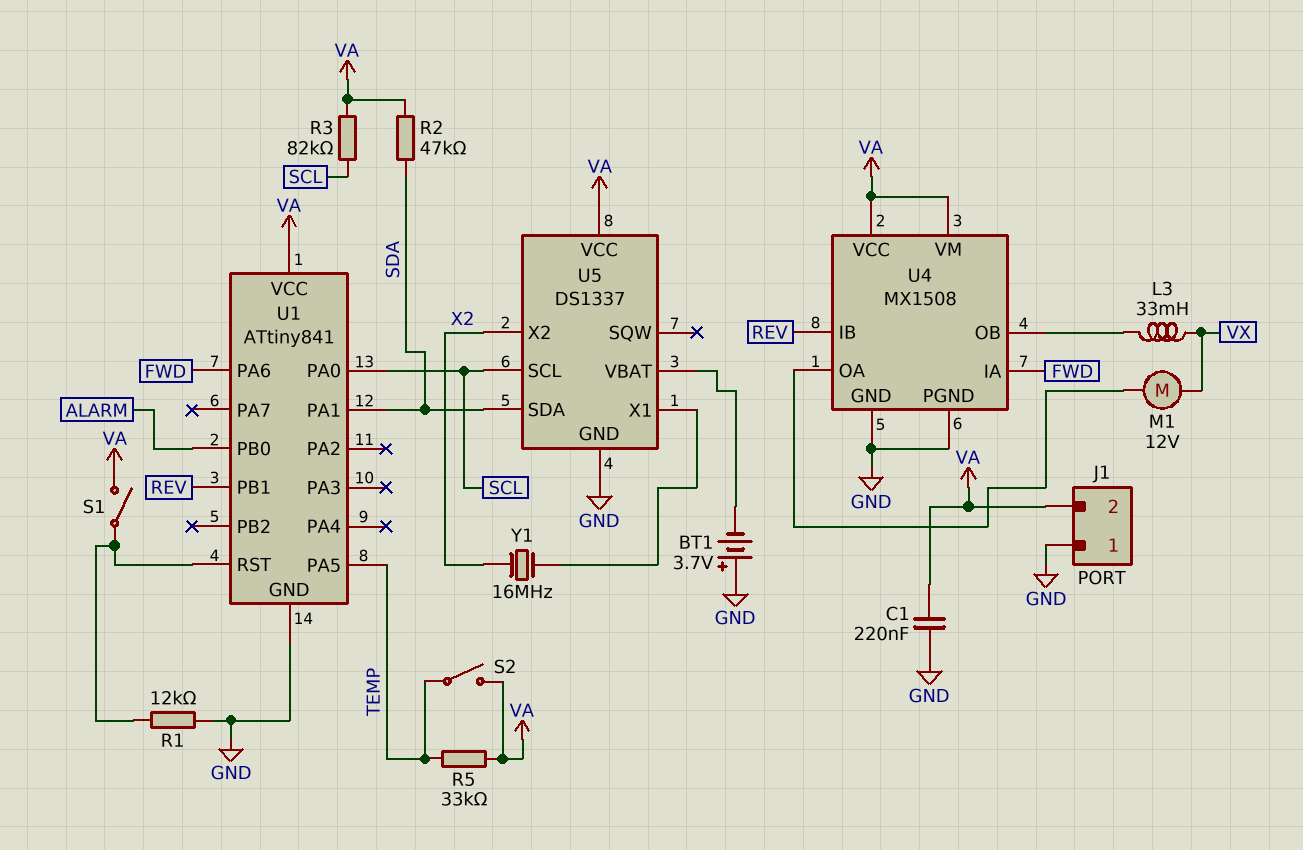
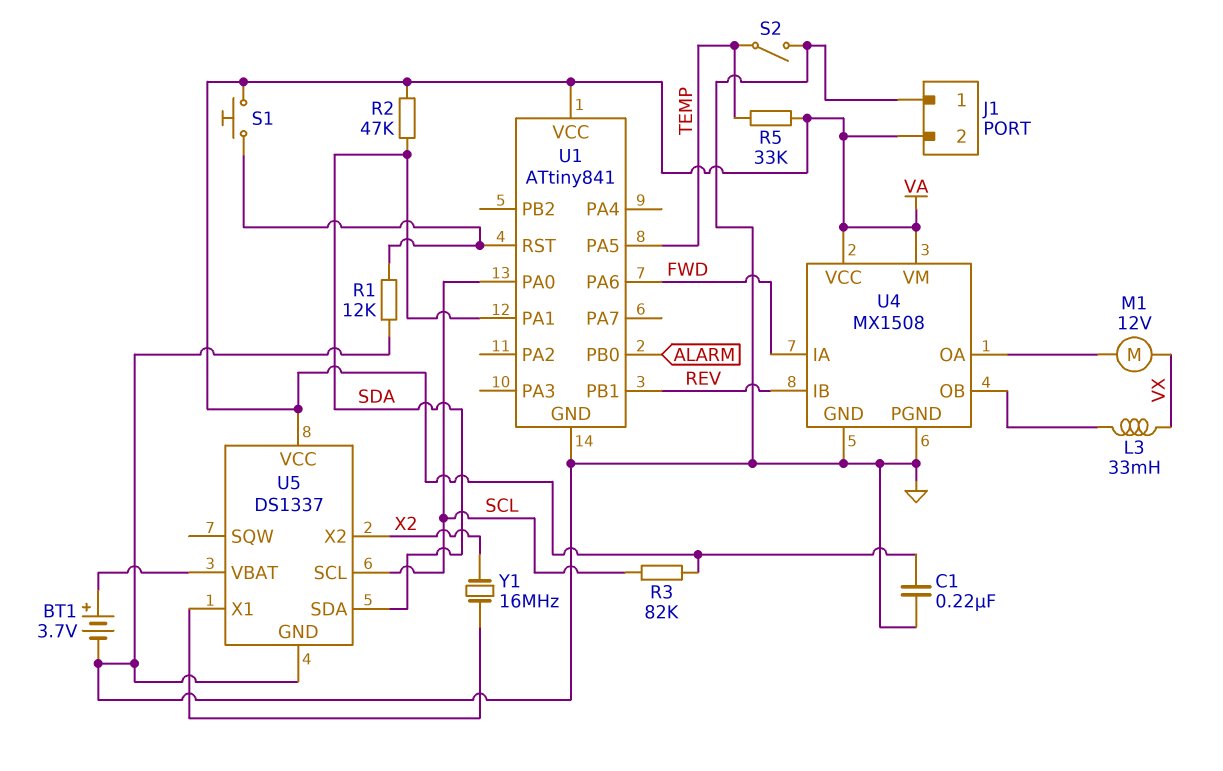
BT1: 3.7V (plus GND, minus U5/VBAT) -> 3.7V (plus U5/VBAT, minus GND)
S1: switch (U1/RST, VA) -> button (U1/RST, VA)
S2: switch (TEMP, VA) -> switch (GND, TEMP)

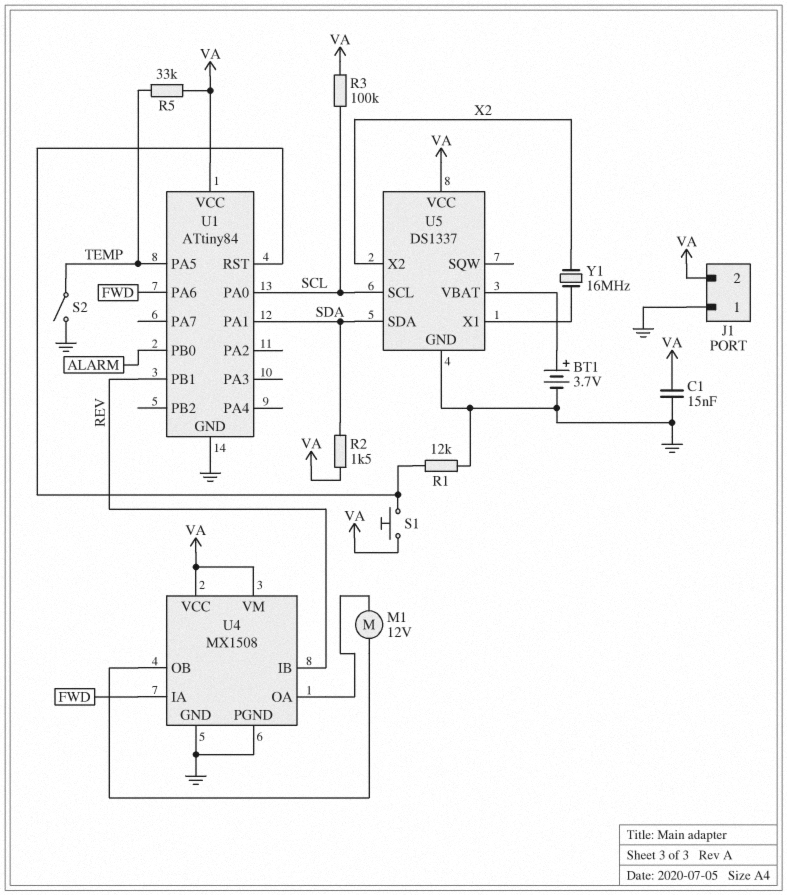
C1: 220nF (GND, VA) -> 15nF (GND, VA)
L3: 33mH (U4/OB, VX) -> none
M1: motor 12V (U4/OA, VX) -> motor 12V (U4/OA, U4/OB)
R2: 47k (SDA, VA) -> 1.5k (SDA, VA)
R3: 82k (SCL, VA) -> 100k (SCL, VA)
U1: ATtiny841 -> ATtiny84

